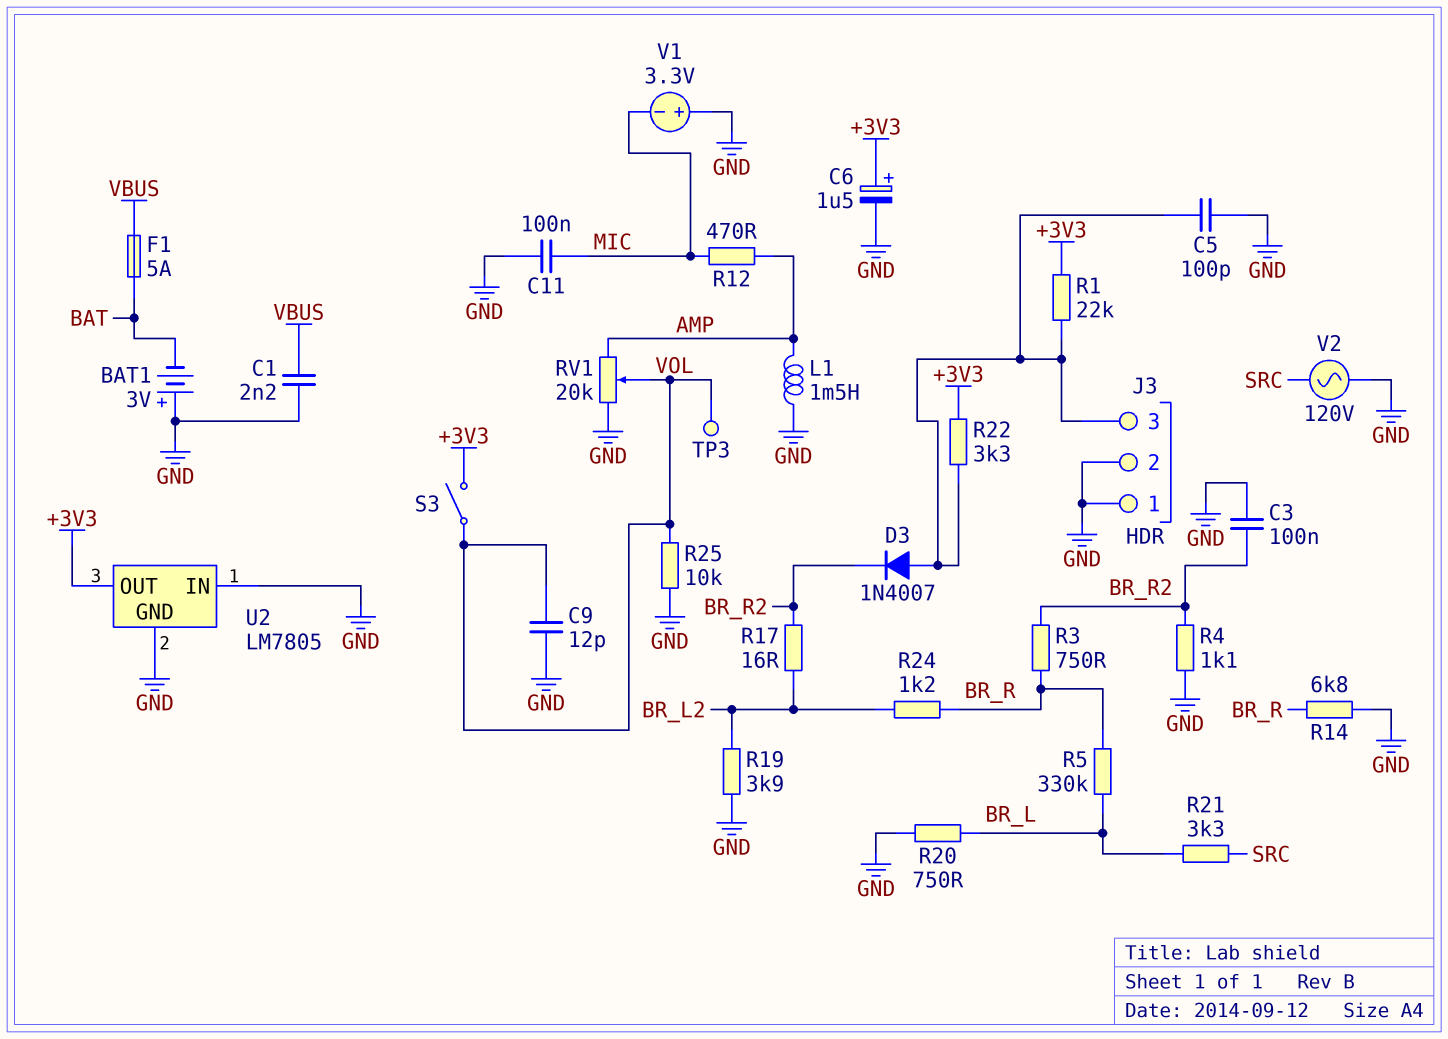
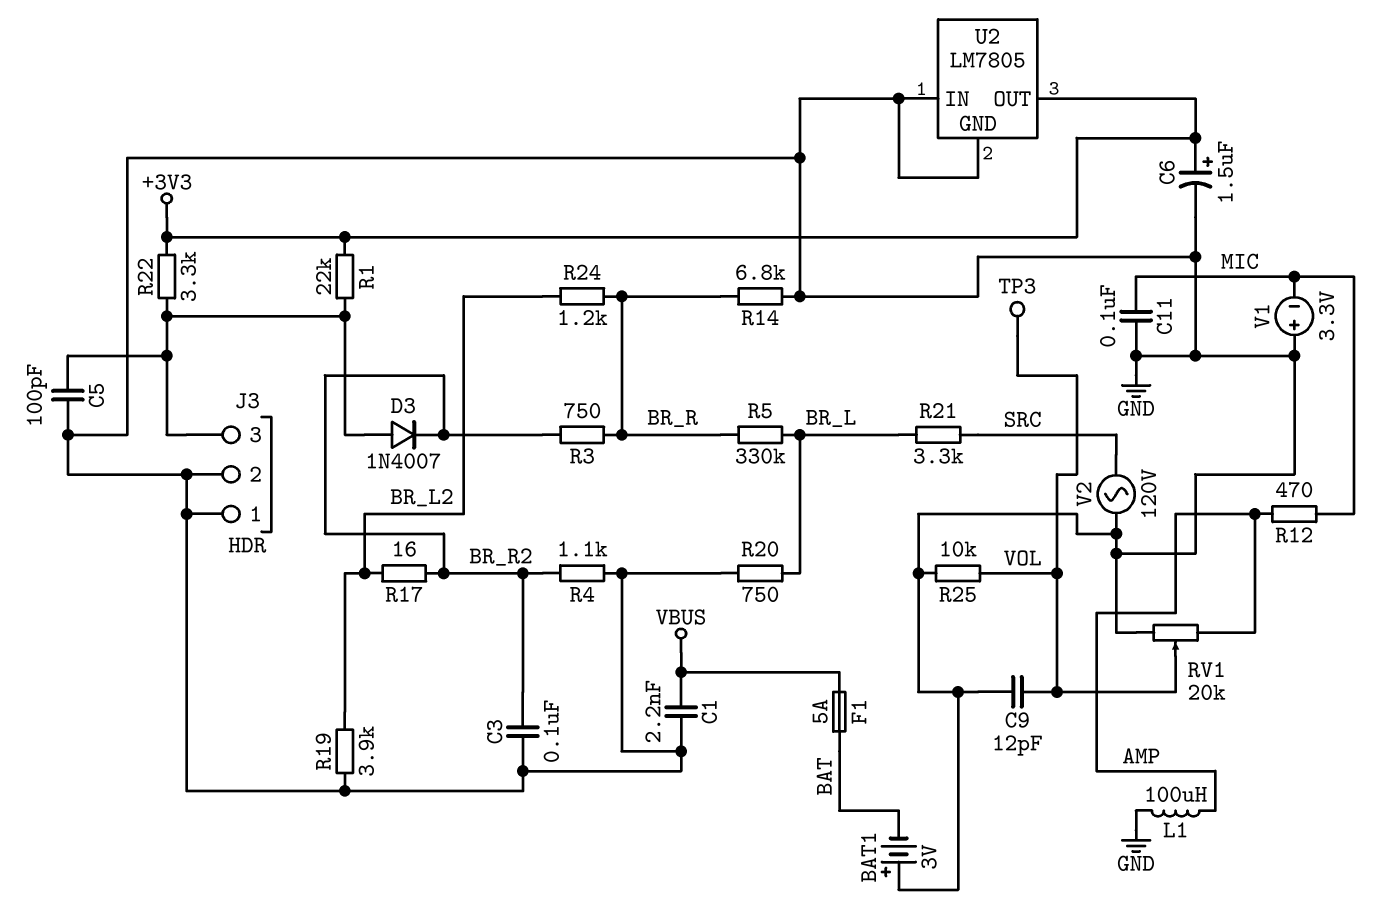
L1: 1.5mH (AMP, GND) -> 100uH (AMP, GND)
S3: switch (+3V3, VOL) -> none

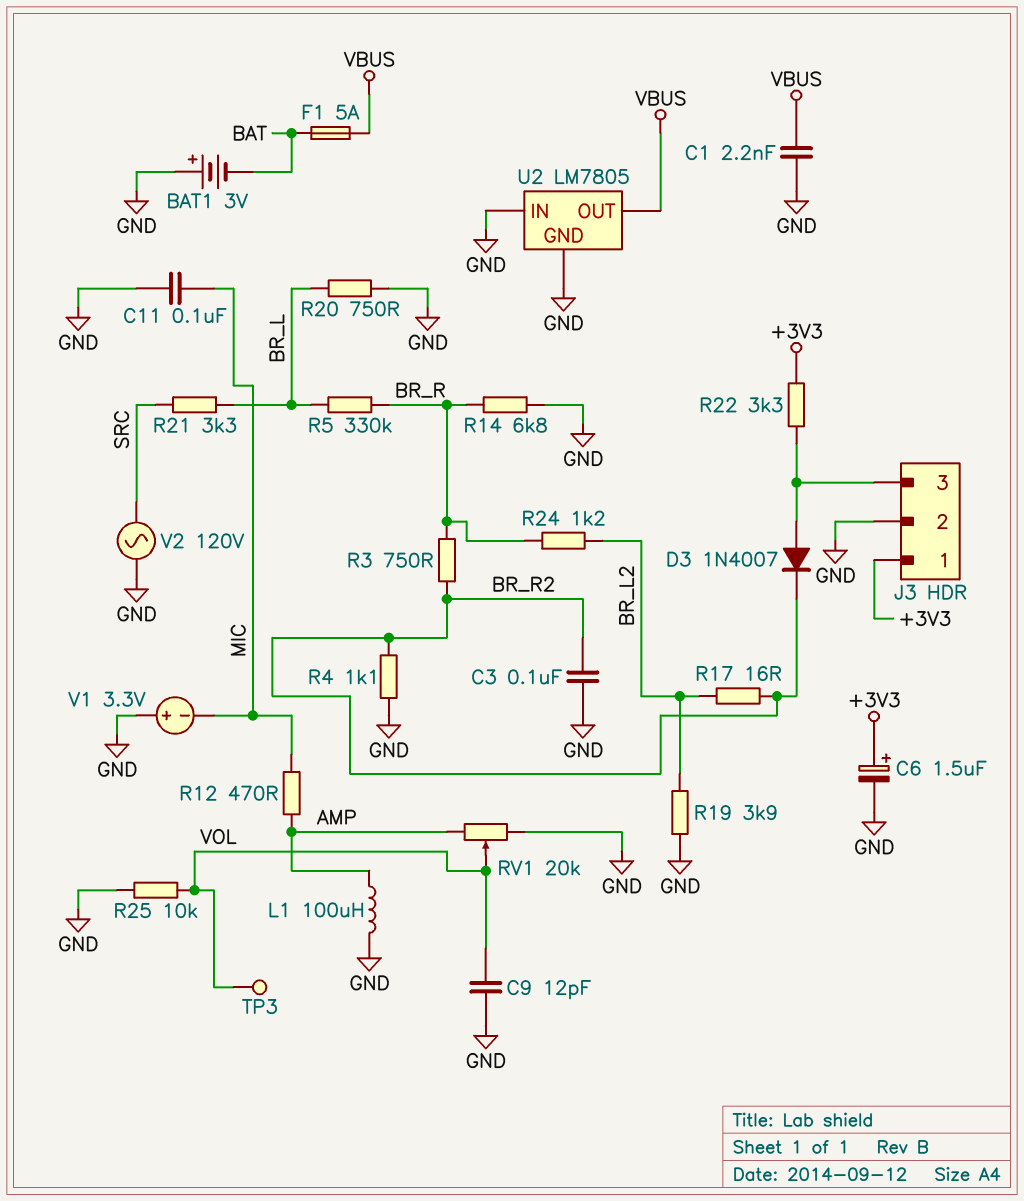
C5: 100pF (GND, J3/3) -> none
J3 pin 1: GND -> +3V3
R1: 22k (+3V3, J3/3) -> none
U2 pin OUT: +3V3 -> VBUS

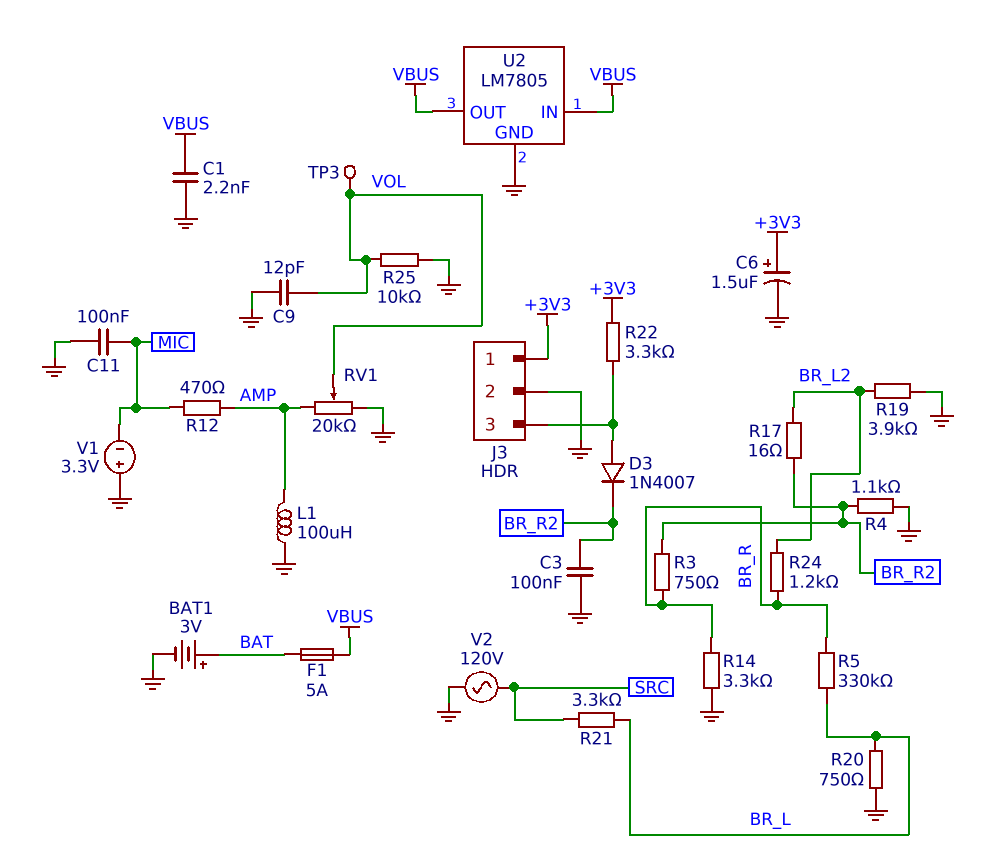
BAT1: 3V (plus GND, minus BAT) -> 3V (plus BAT, minus GND)
R14: 6.8k (BR_R, GND) -> 3.3k (BR_R, GND)
U2 pin IN: GND -> VBUS

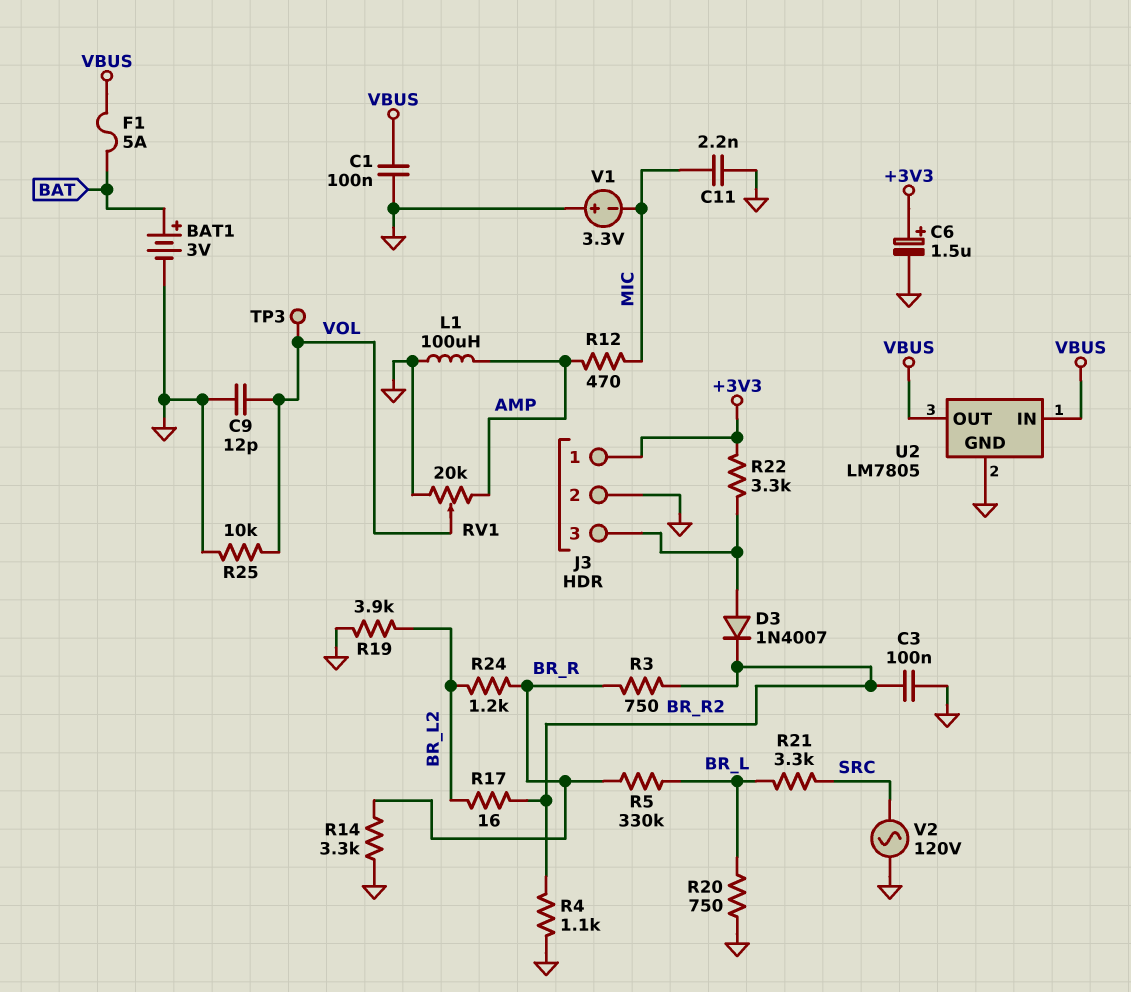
C1: 2.2nF (GND, VBUS) -> 100nF (GND, VBUS)
C11: 100nF (GND, MIC) -> 2.2nF (GND, MIC)

